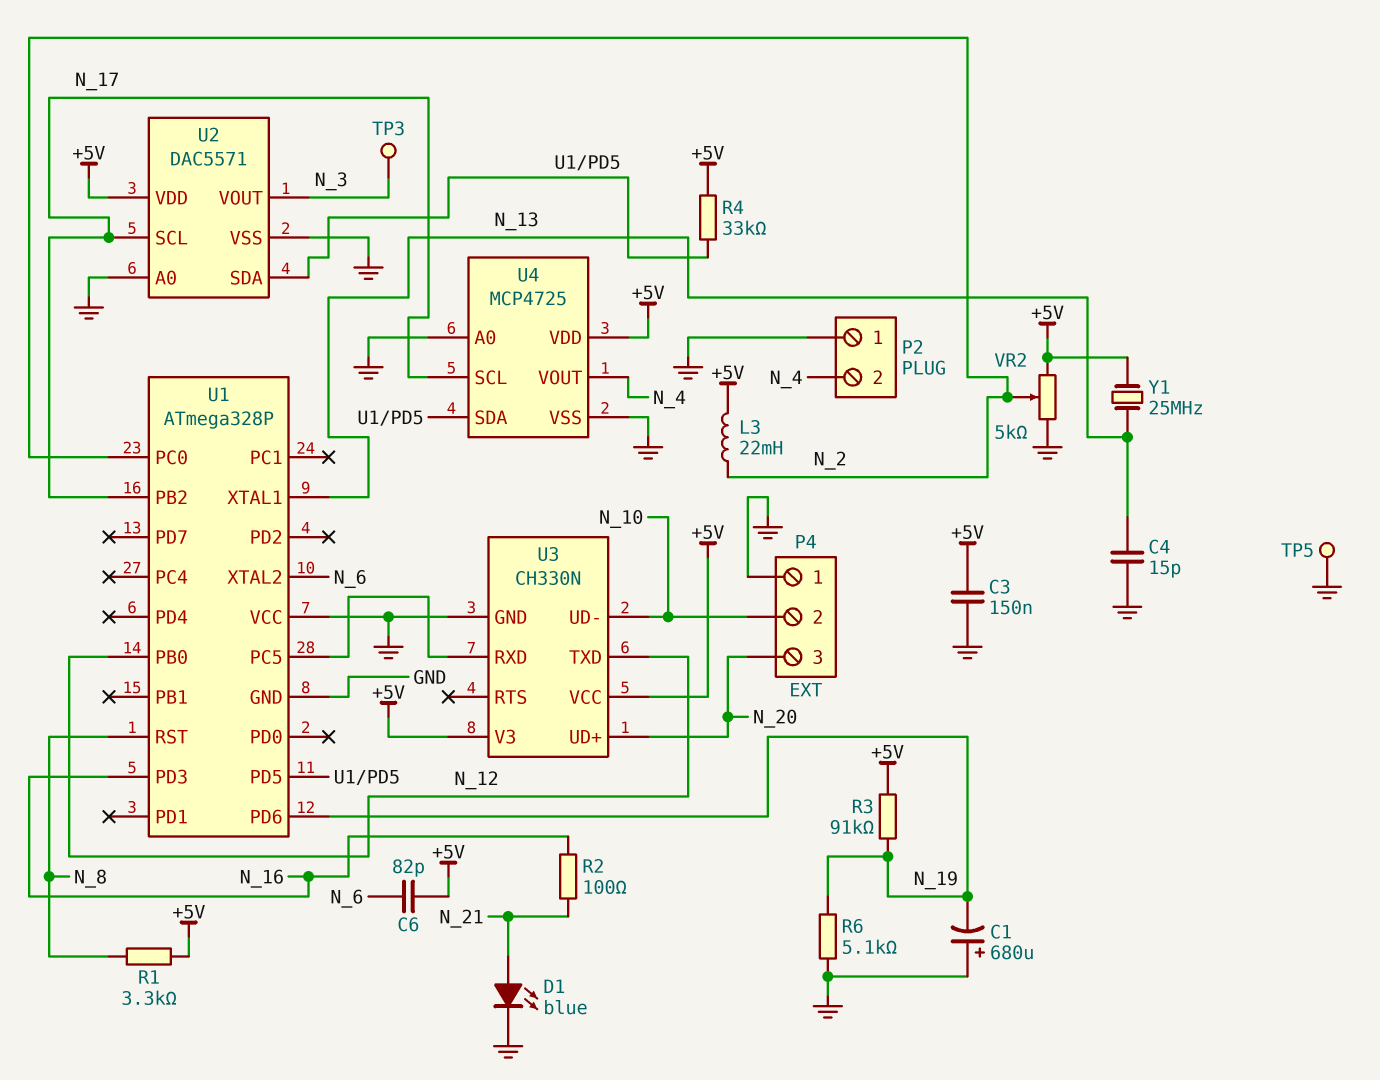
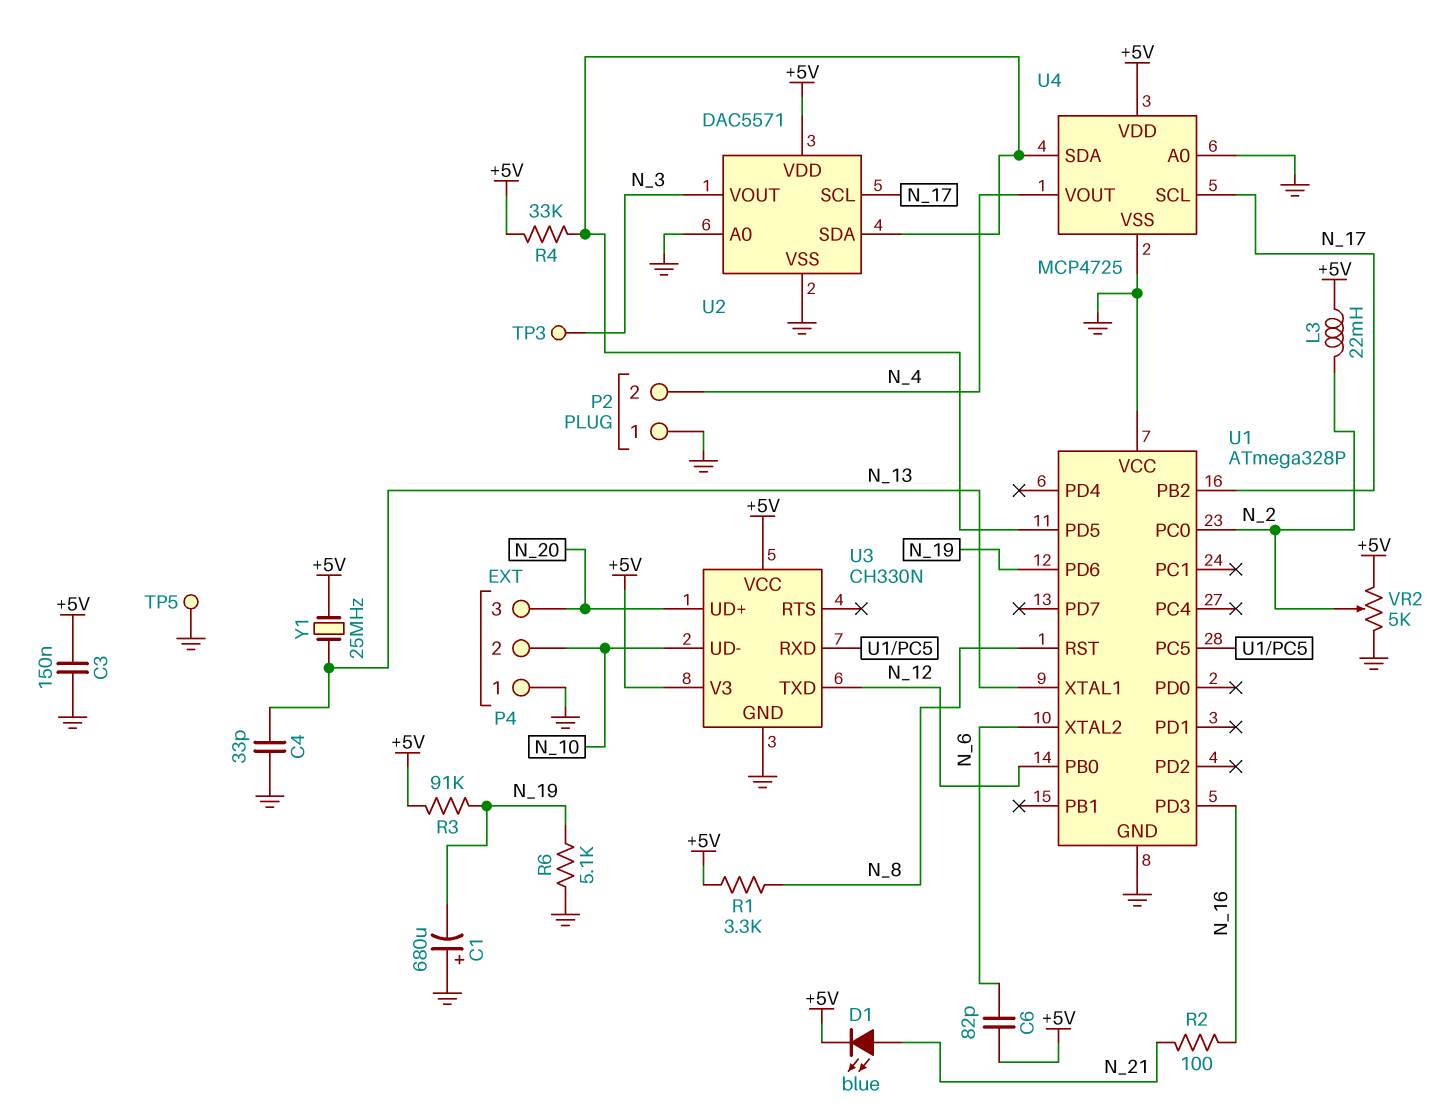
C4: 15pF (GND, N_13) -> 33pF (GND, N_13)
D1: LED blue (A N_21, K GND) -> LED blue (A N_21, K +5V)

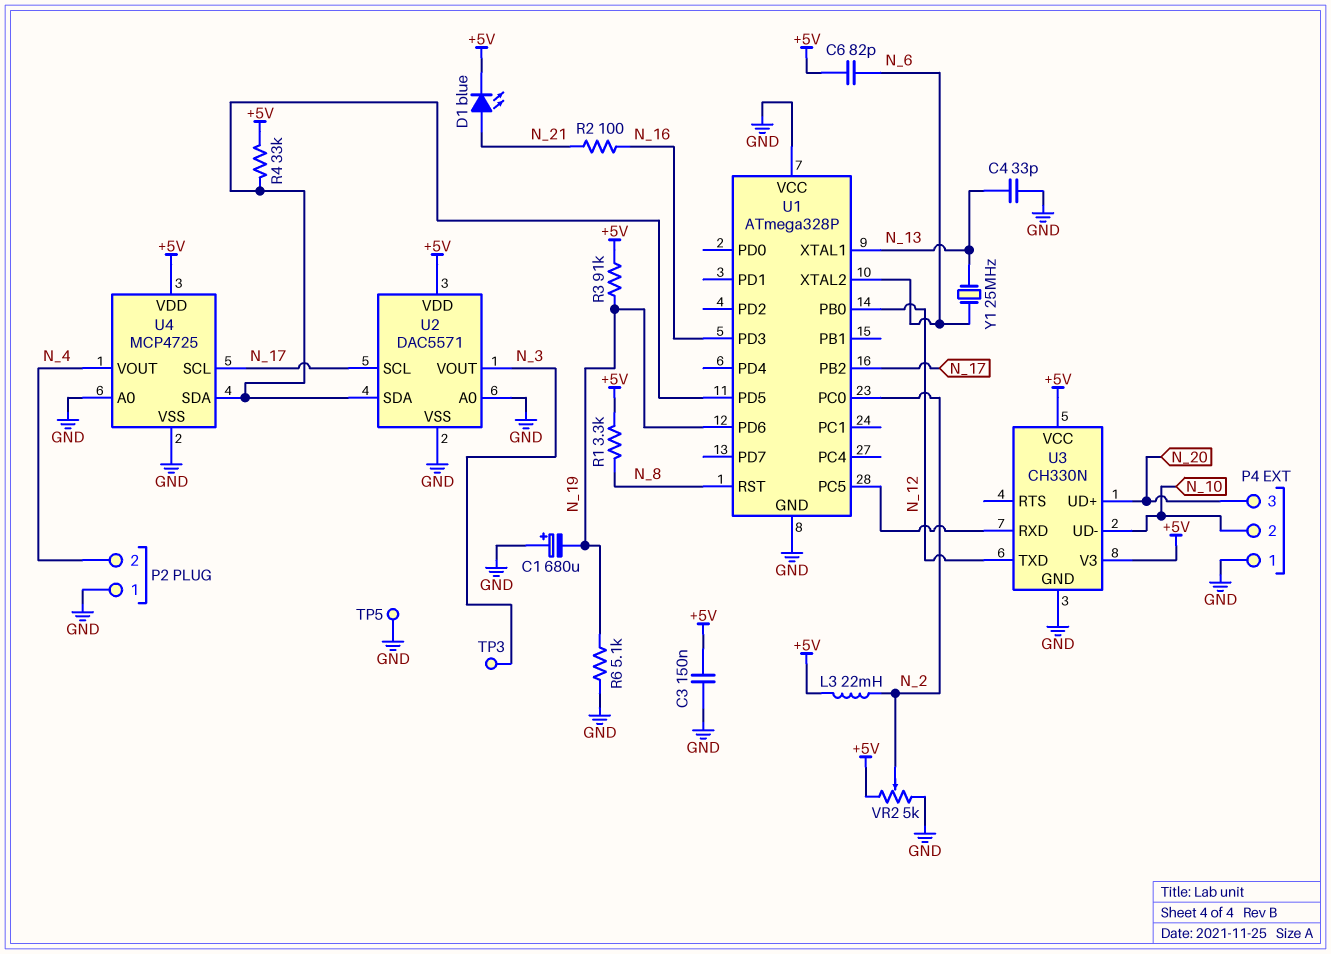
Y1: 25MHz (+5V, N_13) -> 25MHz (N_6, N_13)

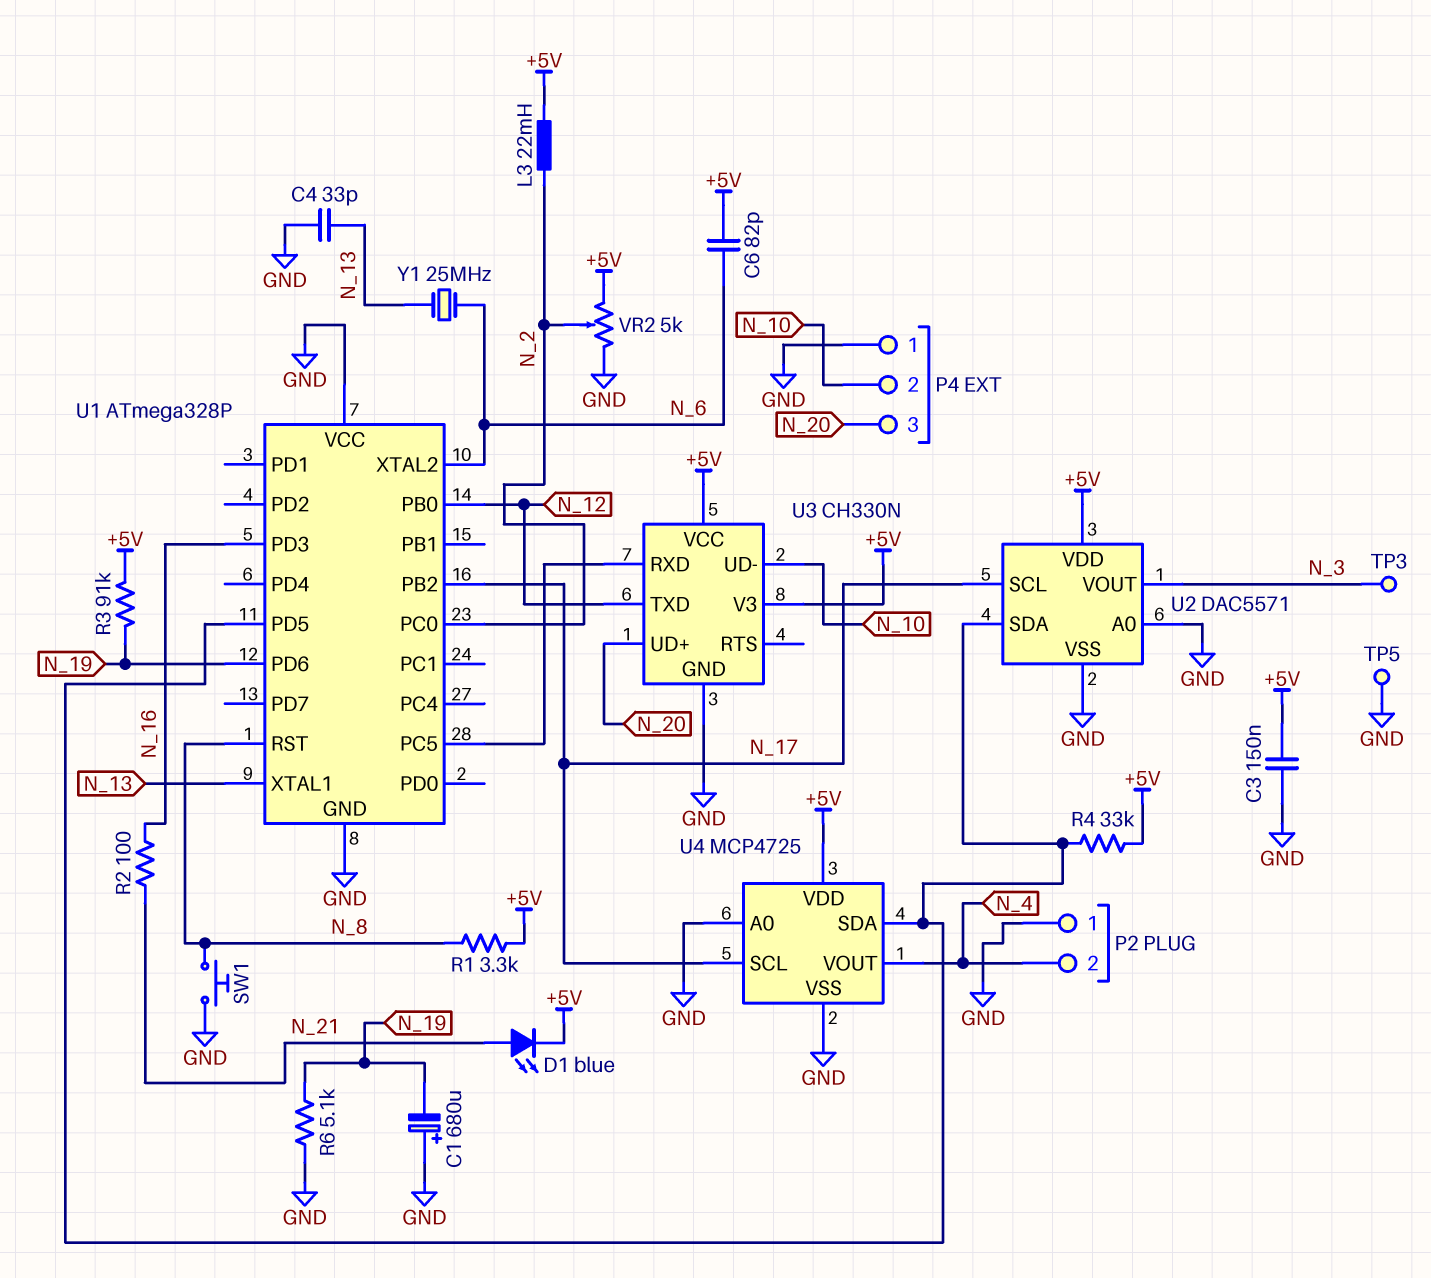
SW1: none -> button (GND, N_8)

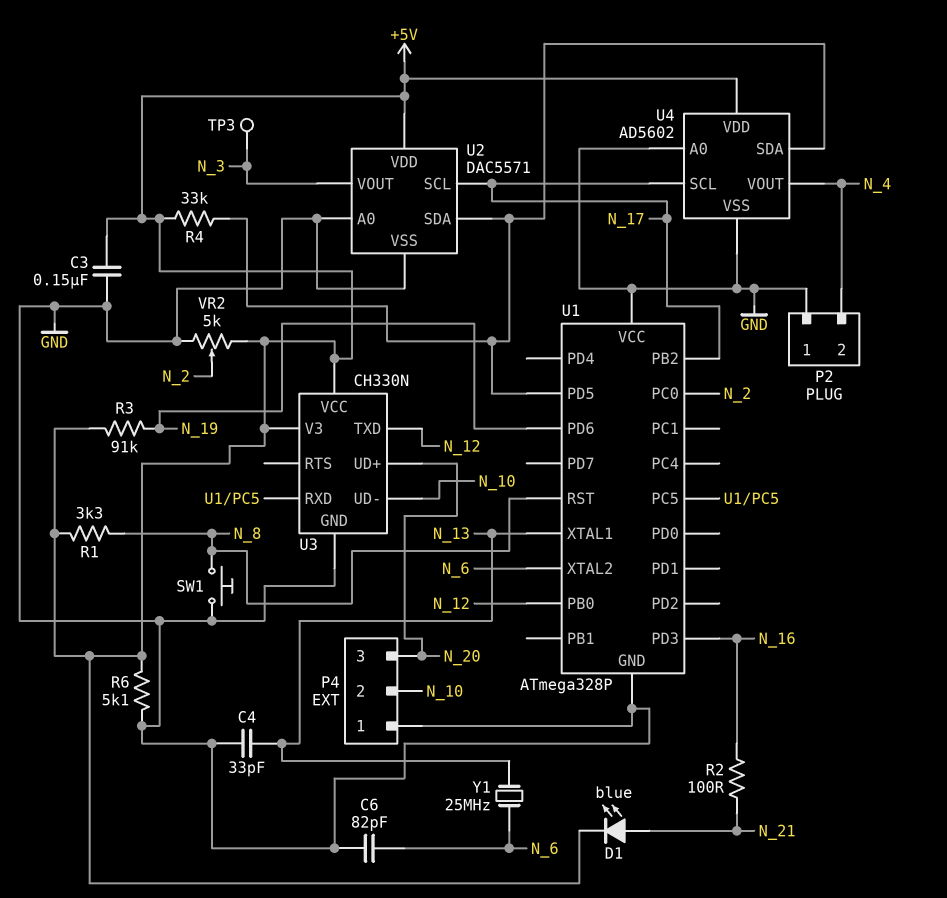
C1: 680uF (plus GND, minus N_19) -> none
C6: 82pF (+5V, N_6) -> 82pF (GND, N_6)
L3: 22mH (+5V, N_2) -> none
R6: 5.1k (GND, N_19) -> 5.1k (+5V, GND)
TP5: test point (GND) -> none
U4: MCP4725 -> AD5602

